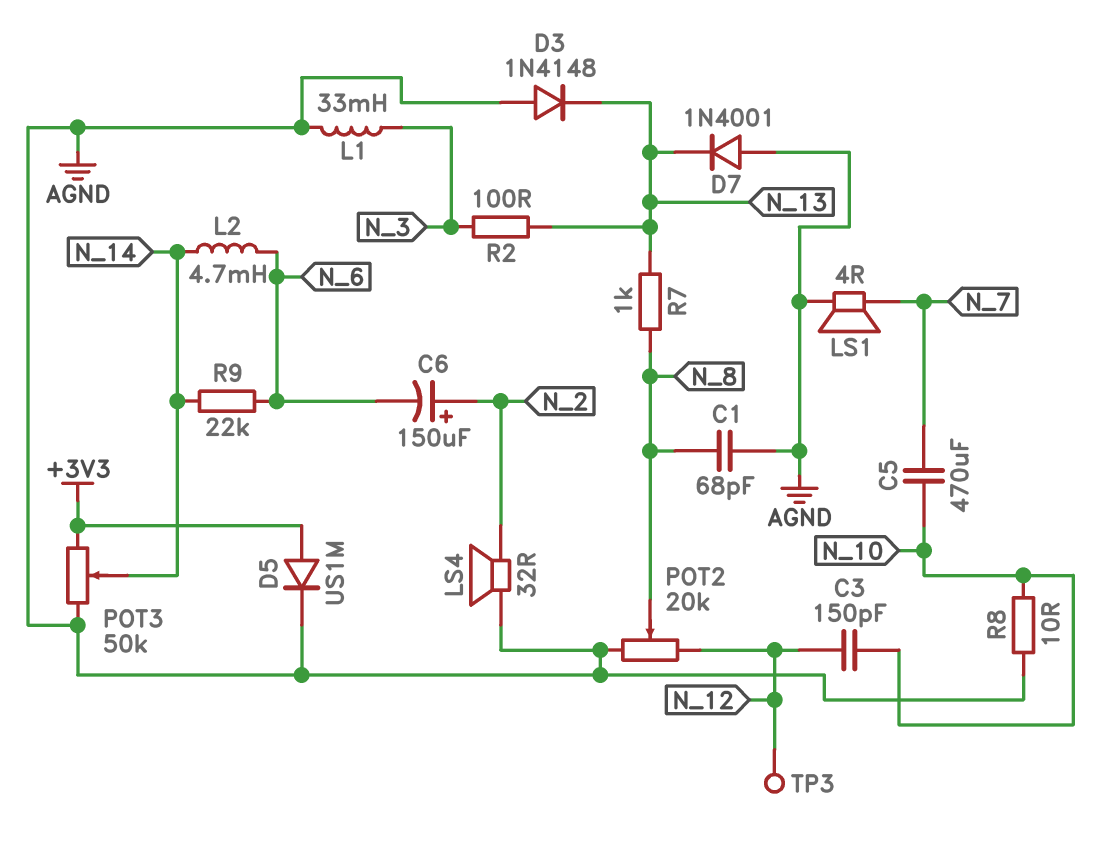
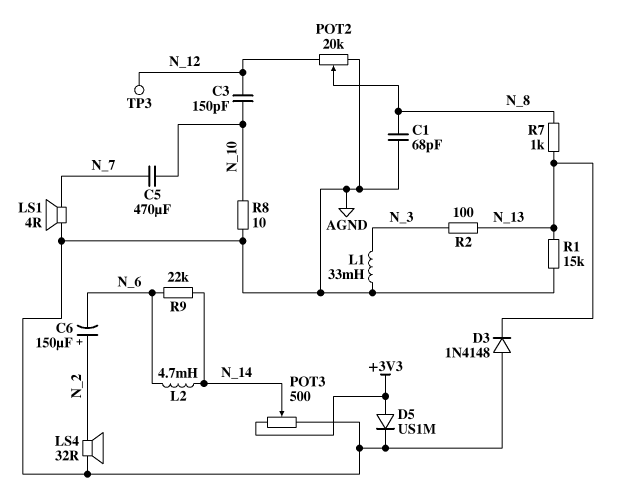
D7: diode 1N4001 (A AGND, K N_13) -> none
POT3: 50k (+3V3, AGND, wiper N_14) -> 500 (+3V3, AGND, wiper N_14)
R1: none -> 15k (AGND, N_13)

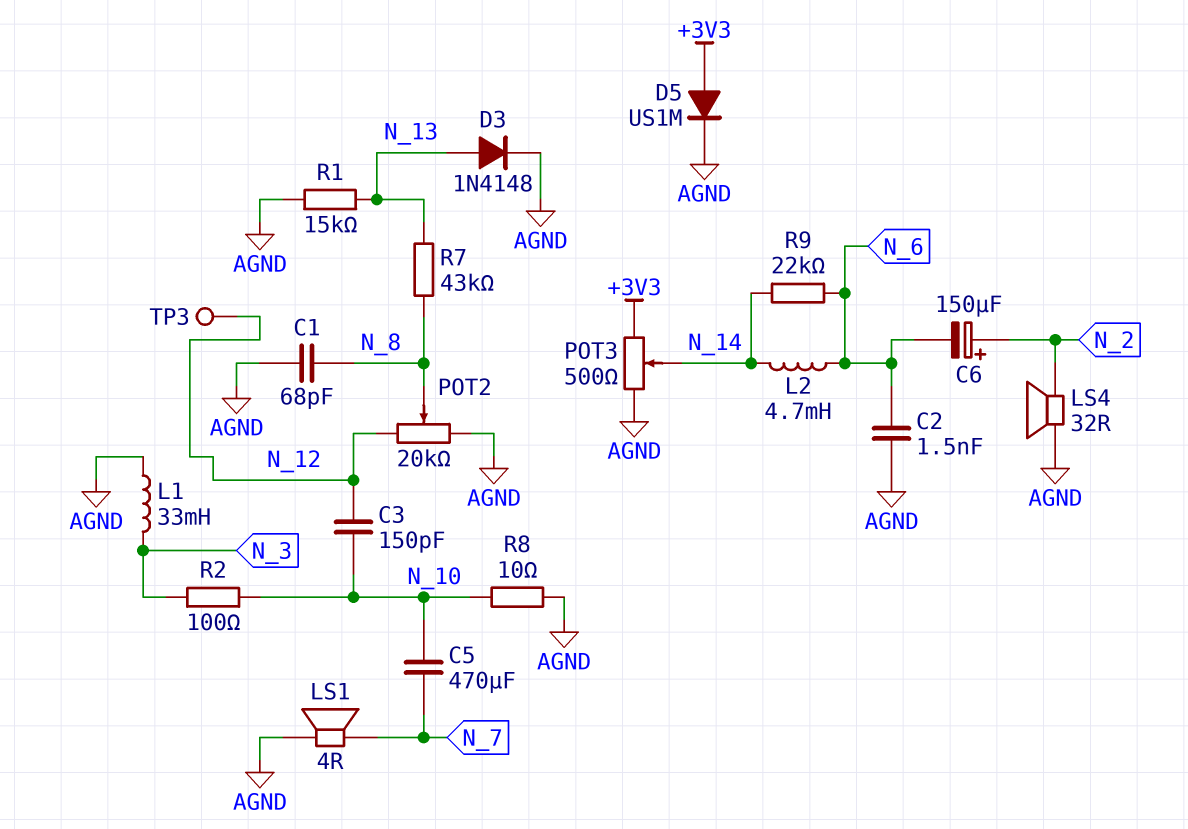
C2: none -> 1.5nF (AGND, N_6)
D3: diode 1N4148 (A AGND, K N_13) -> diode 1N4148 (A N_13, K AGND)
R2: 100 (N_3, N_13) -> 100 (N_3, N_10)
R7: 1k (N_8, N_13) -> 43k (N_8, N_13)

